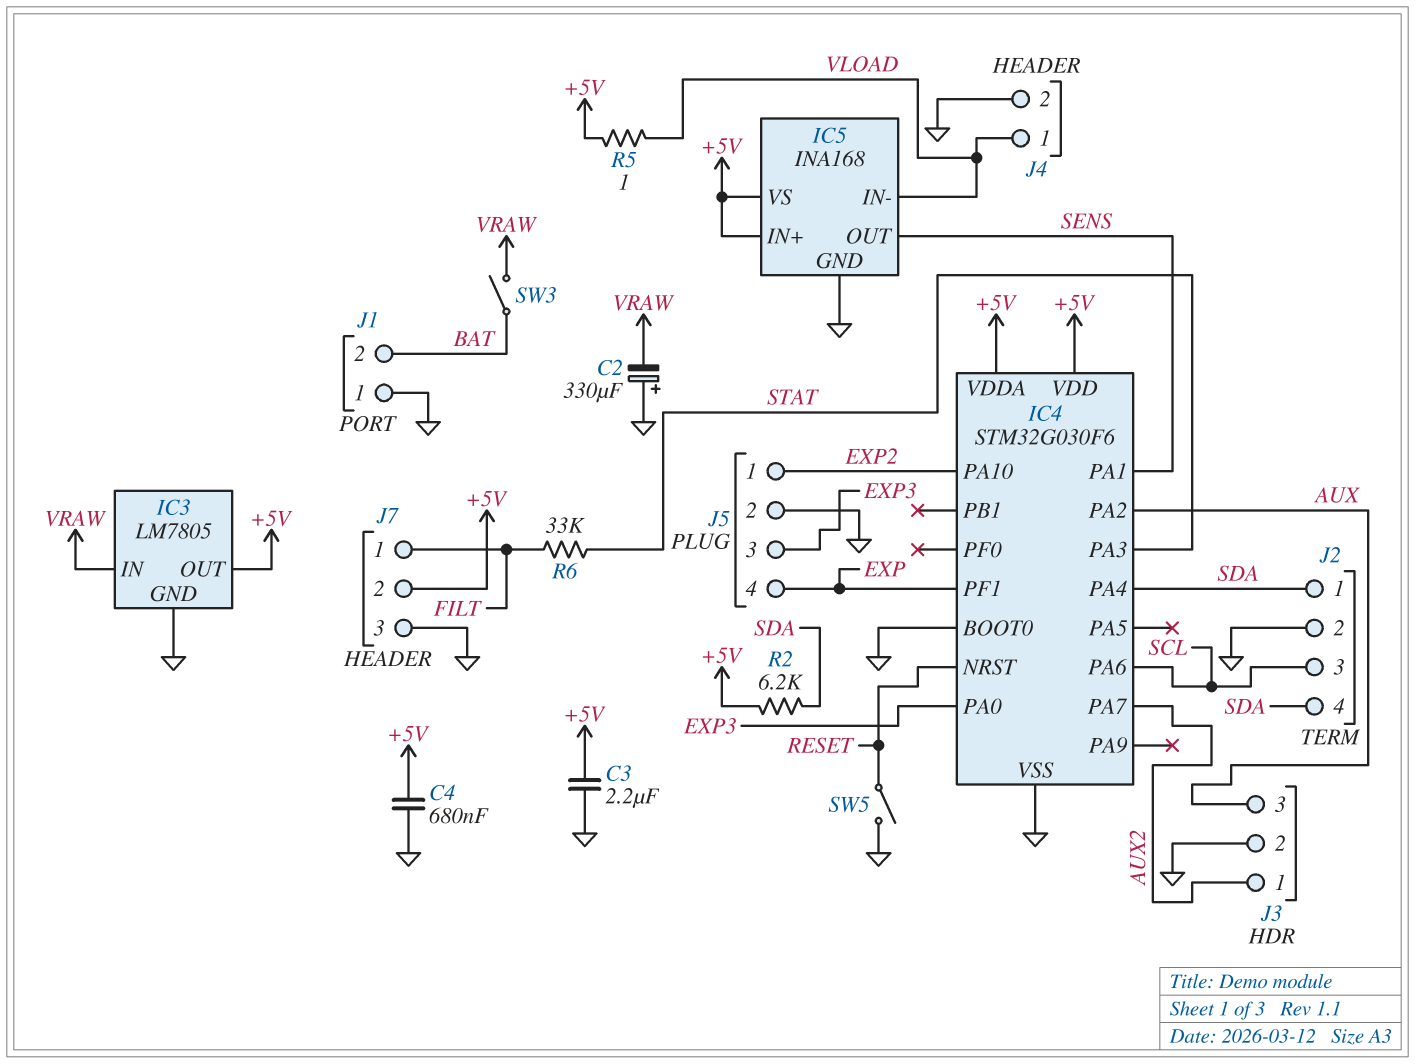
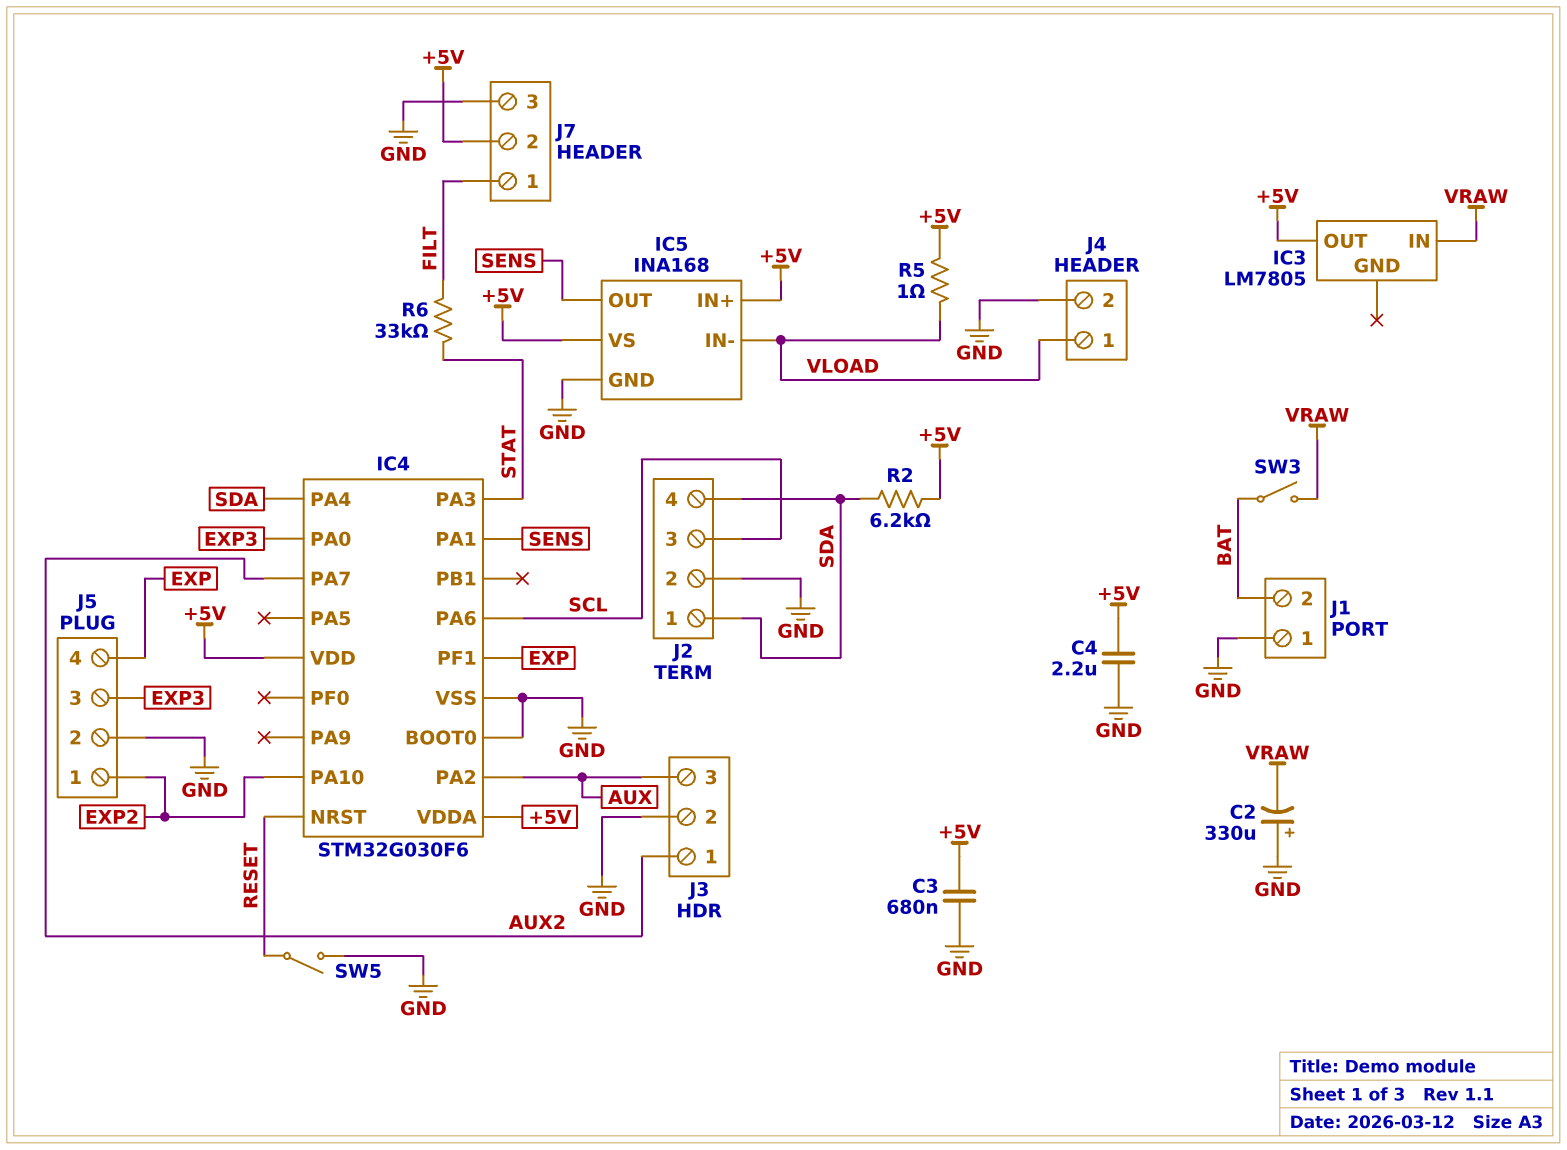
C3: 2.2uF (+5V, GND) -> 680nF (+5V, GND)
C4: 680nF (+5V, GND) -> 2.2uF (+5V, GND)
IC3 pin GND: GND -> none

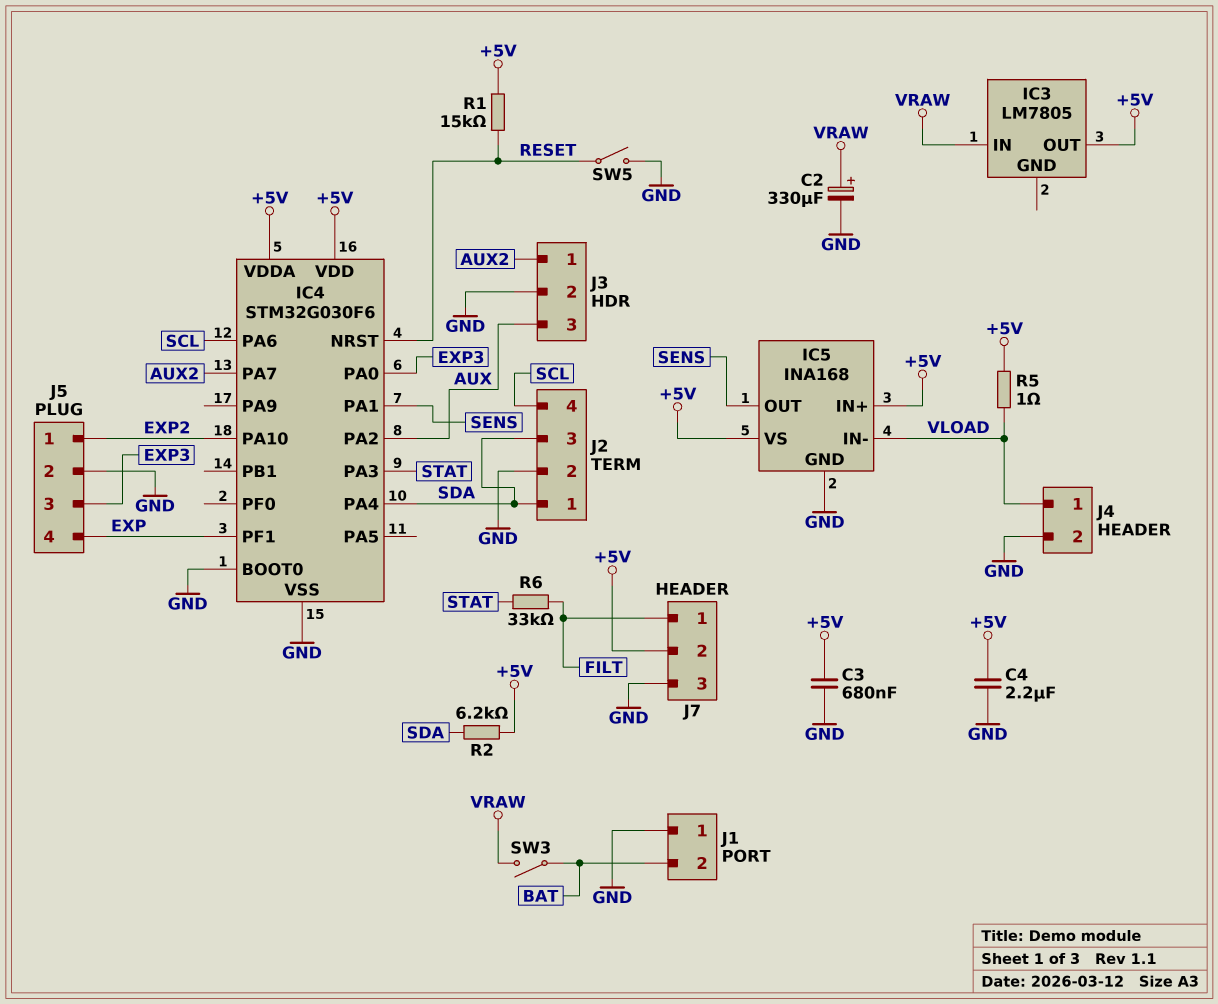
C2: 330uF (plus GND, minus VRAW) -> 330uF (plus VRAW, minus GND)
J2 pin 3: SCL -> SDA
J2 pin 4: SDA -> SCL
R1: none -> 15k (+5V, RESET)

